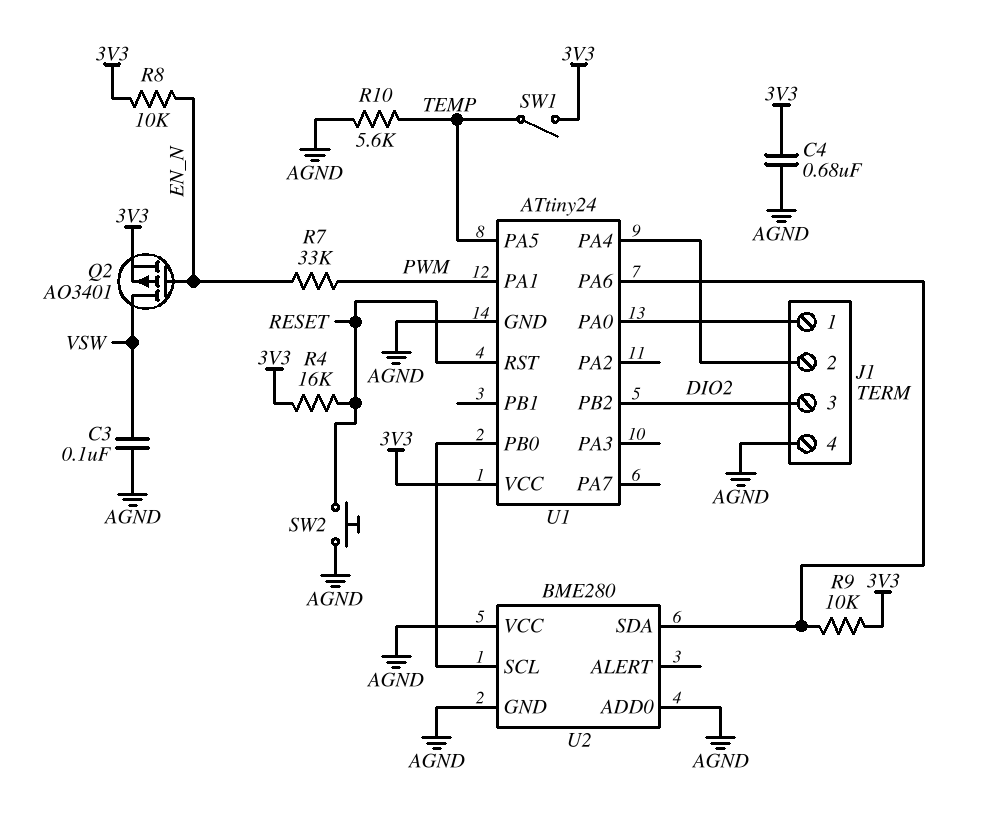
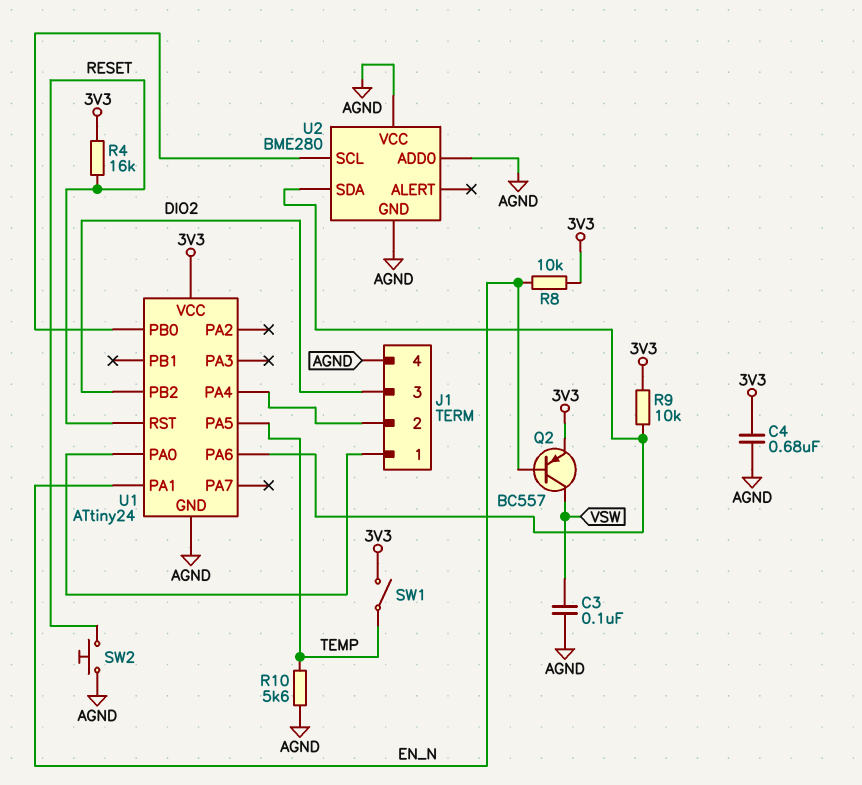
Q2: PMOS AO3401 (G EN_N, D VSW, S 3V3) -> PNP BC557 (B EN_N, C VSW, E 3V3)
R7: 33k (EN_N, PWM) -> none
U1 pin PA1: PWM -> EN_N

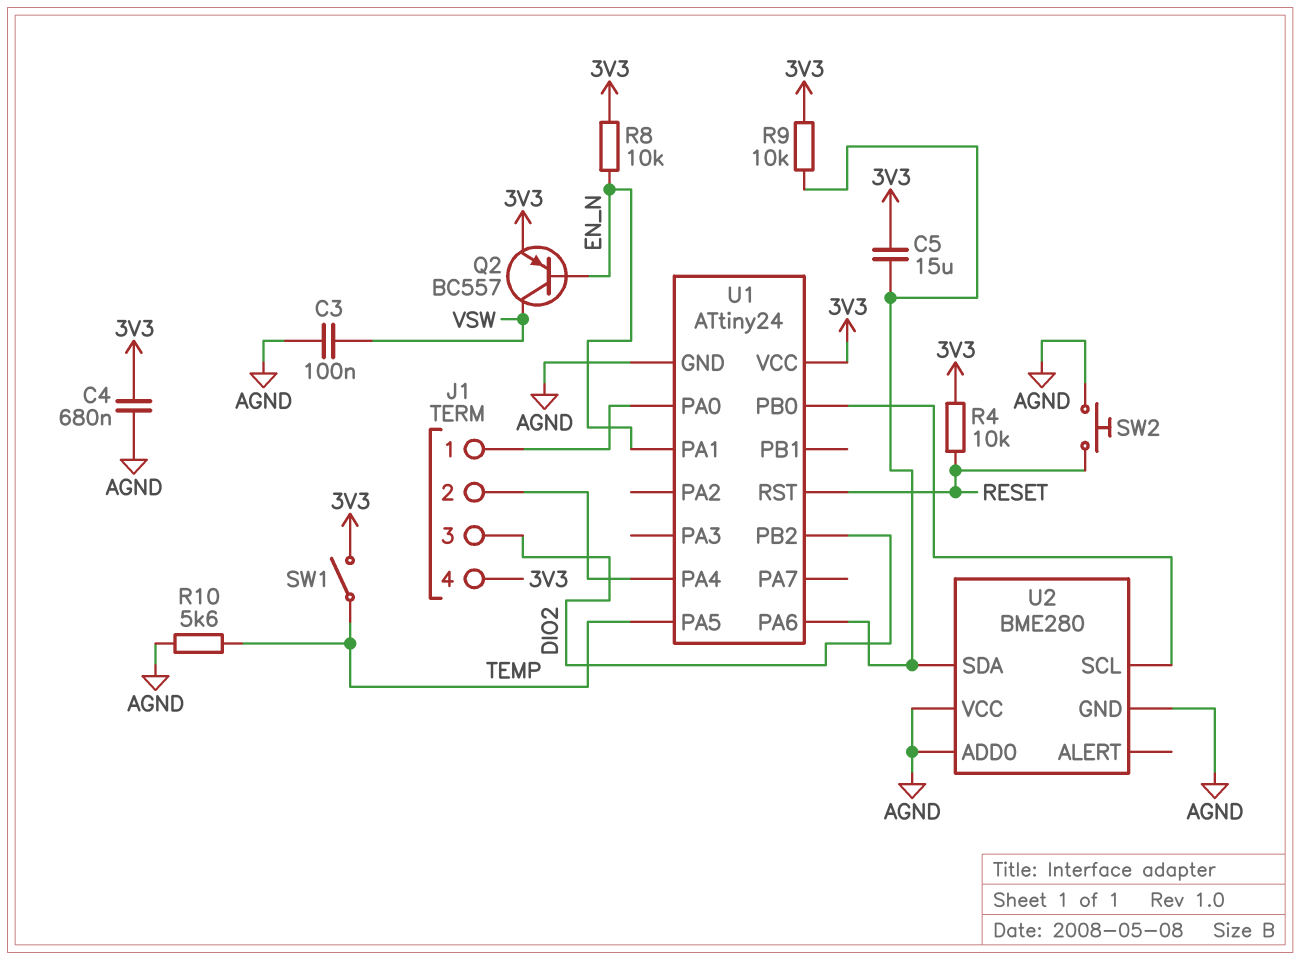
C5: none -> 15uF (3V3, U1/PA6)
J1 pin 4: AGND -> 3V3
R4: 16k (3V3, RESET) -> 10k (3V3, RESET)

